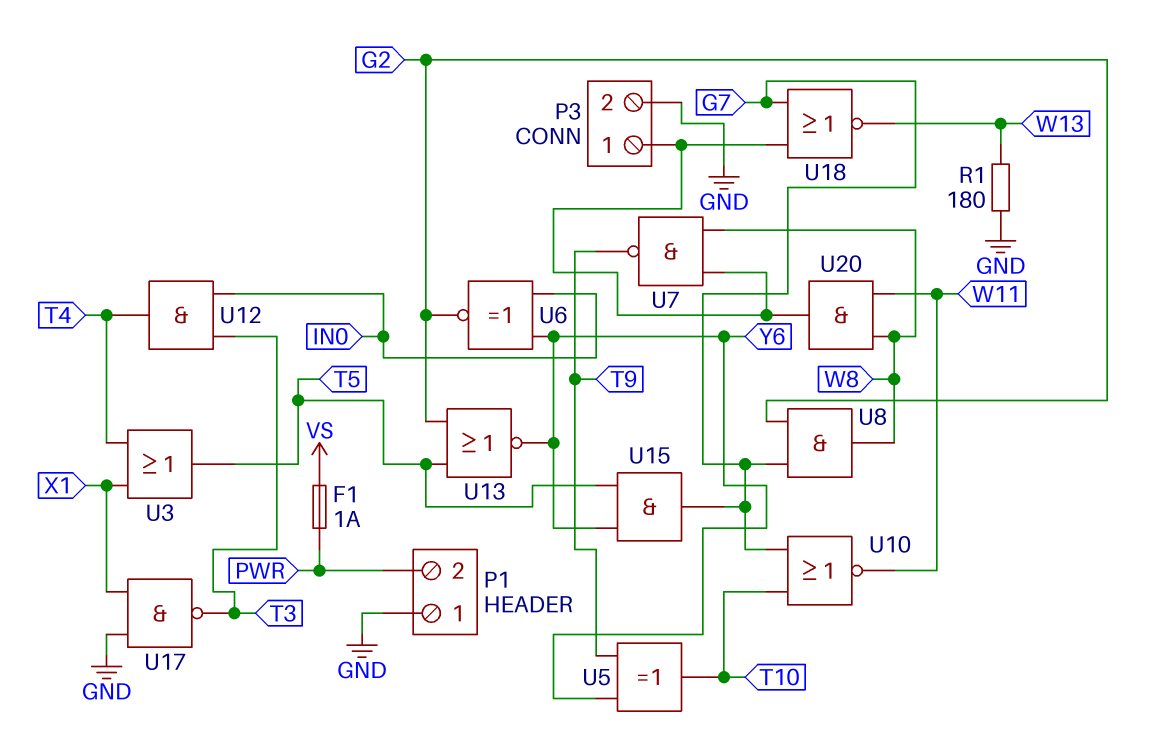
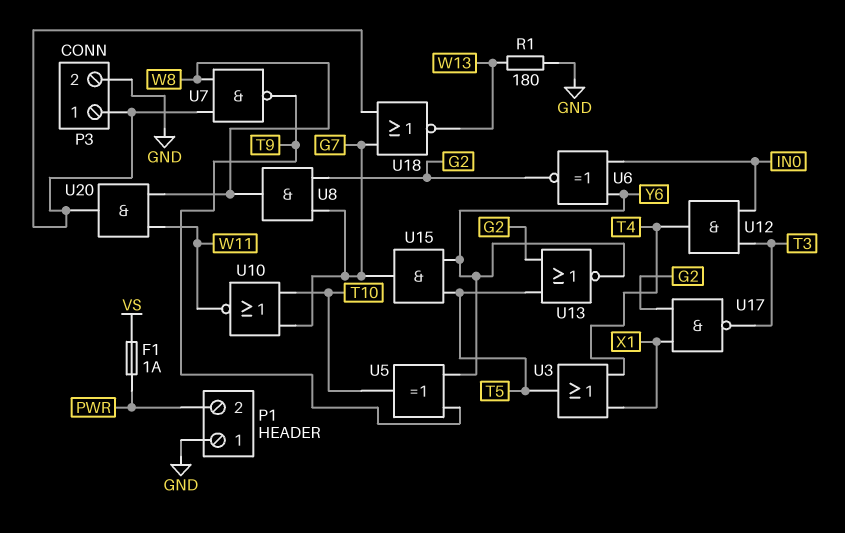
U17: NAND (in GND, in X1, out T3) -> NAND (in G2, in X1, out T3)

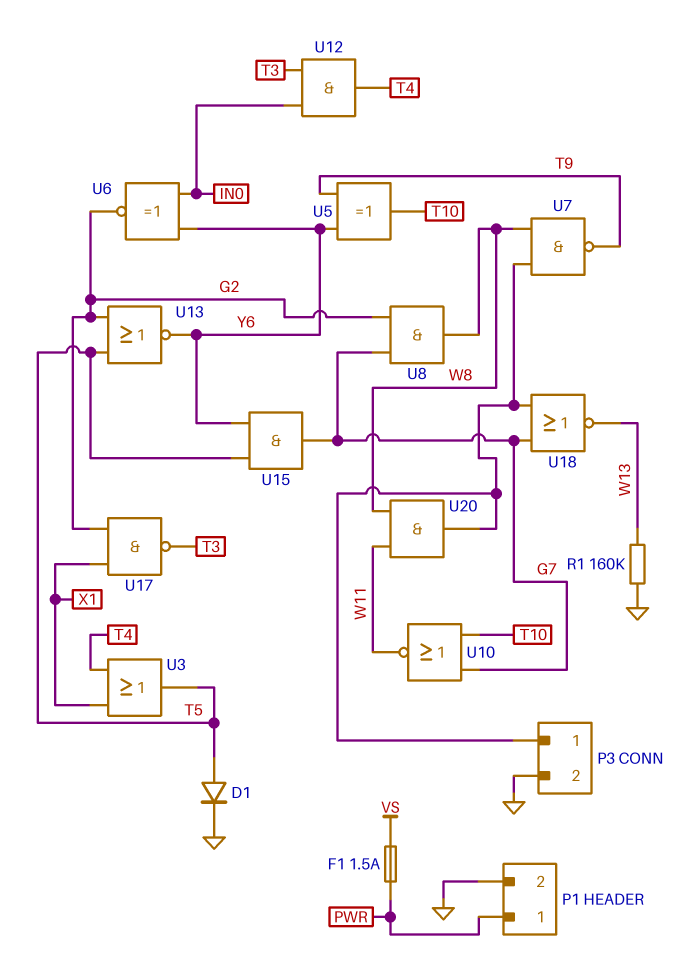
D1: none -> diode (A T5, K GND)
F1: 1A (PWR, VS) -> 1.5A (PWR, VS)
P1 pin 1: GND -> PWR
P1 pin 2: PWR -> GND
R1: 180 (GND, W13) -> 160k (GND, W13)

